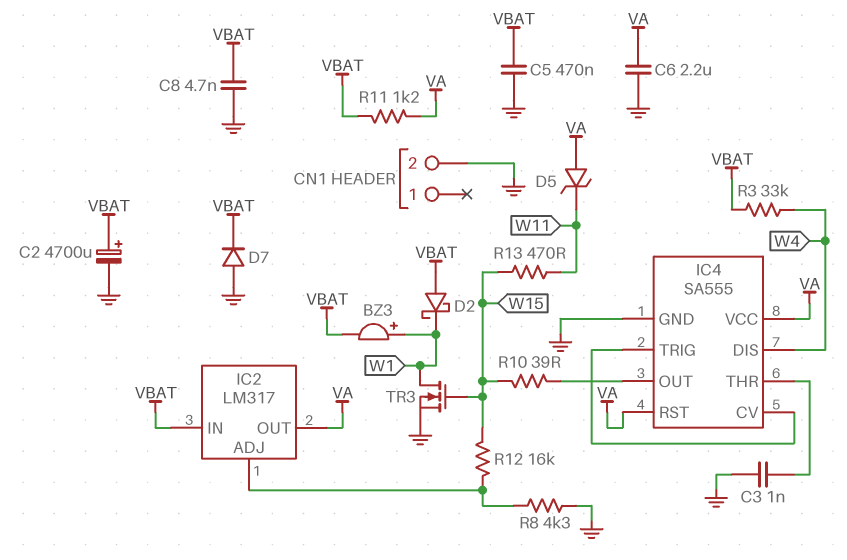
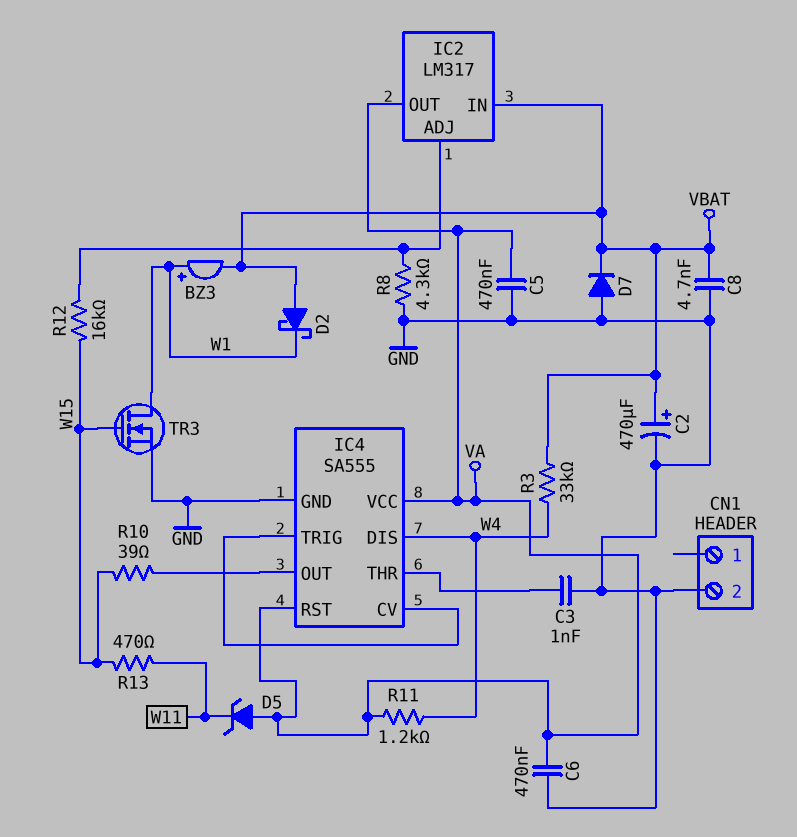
C2: 4700uF (plus VBAT, minus GND) -> 470uF (plus VBAT, minus GND)
C5: 470nF (GND, VBAT) -> 470nF (GND, VA)
C6: 2.2uF (GND, VA) -> 470nF (GND, VA)
R11: 1.2k (VA, VBAT) -> 1.2k (VA, W4)

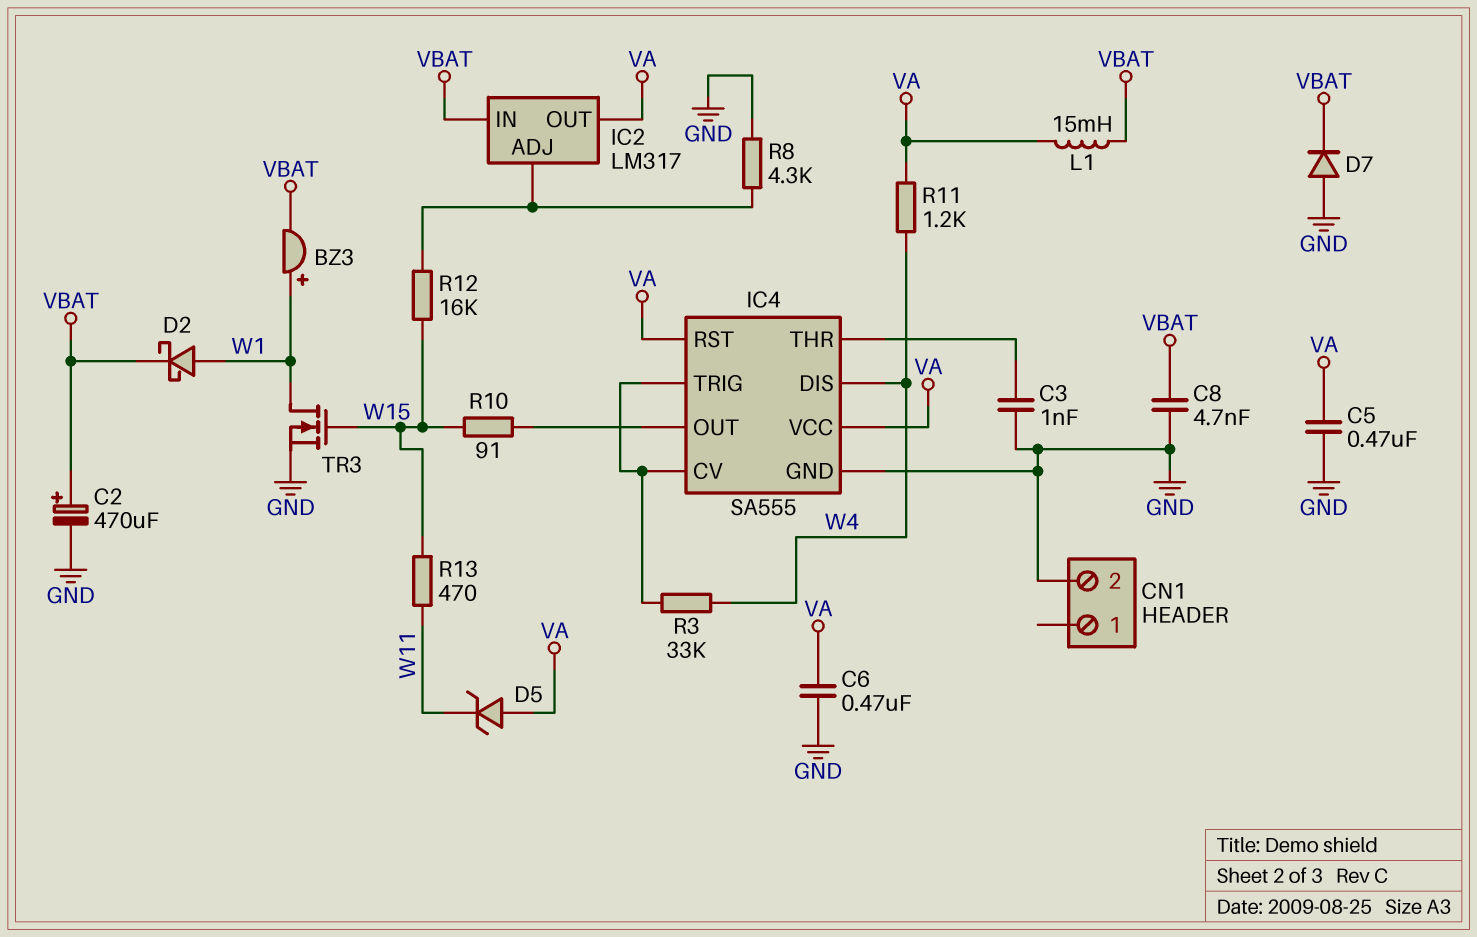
D2: schottky (A VBAT, K W1) -> schottky (A W1, K VBAT)
L1: none -> 15mH (VA, VBAT)
R3: 33k (VBAT, W4) -> 33k (IC4/CV, W4)
R10: 39 (IC4/OUT, W15) -> 91 (IC4/OUT, W15)

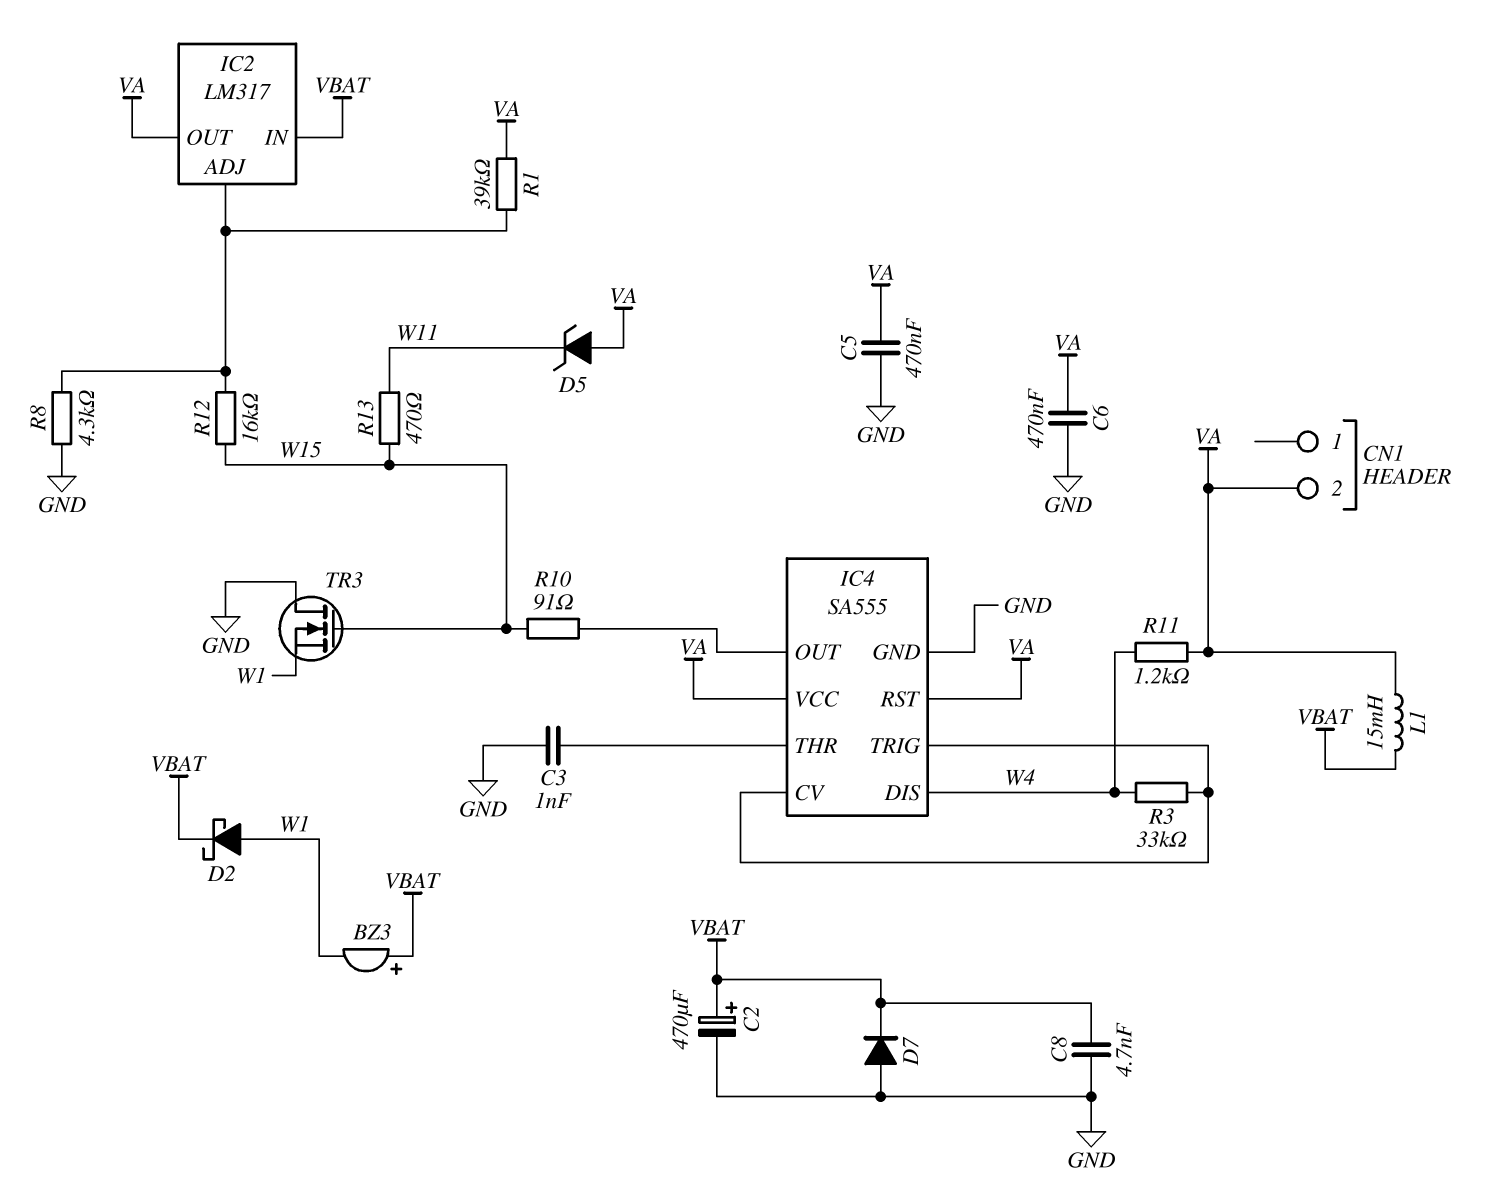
BZ3: buzzer (plus W1, minus VBAT) -> buzzer (plus VBAT, minus W1)
CN1 pin 2: GND -> VA
R1: none -> 39k (IC2/ADJ, VA)
TR3: NMOS (G W15, D W1, S GND) -> NMOS (G W15, D GND, S W1)

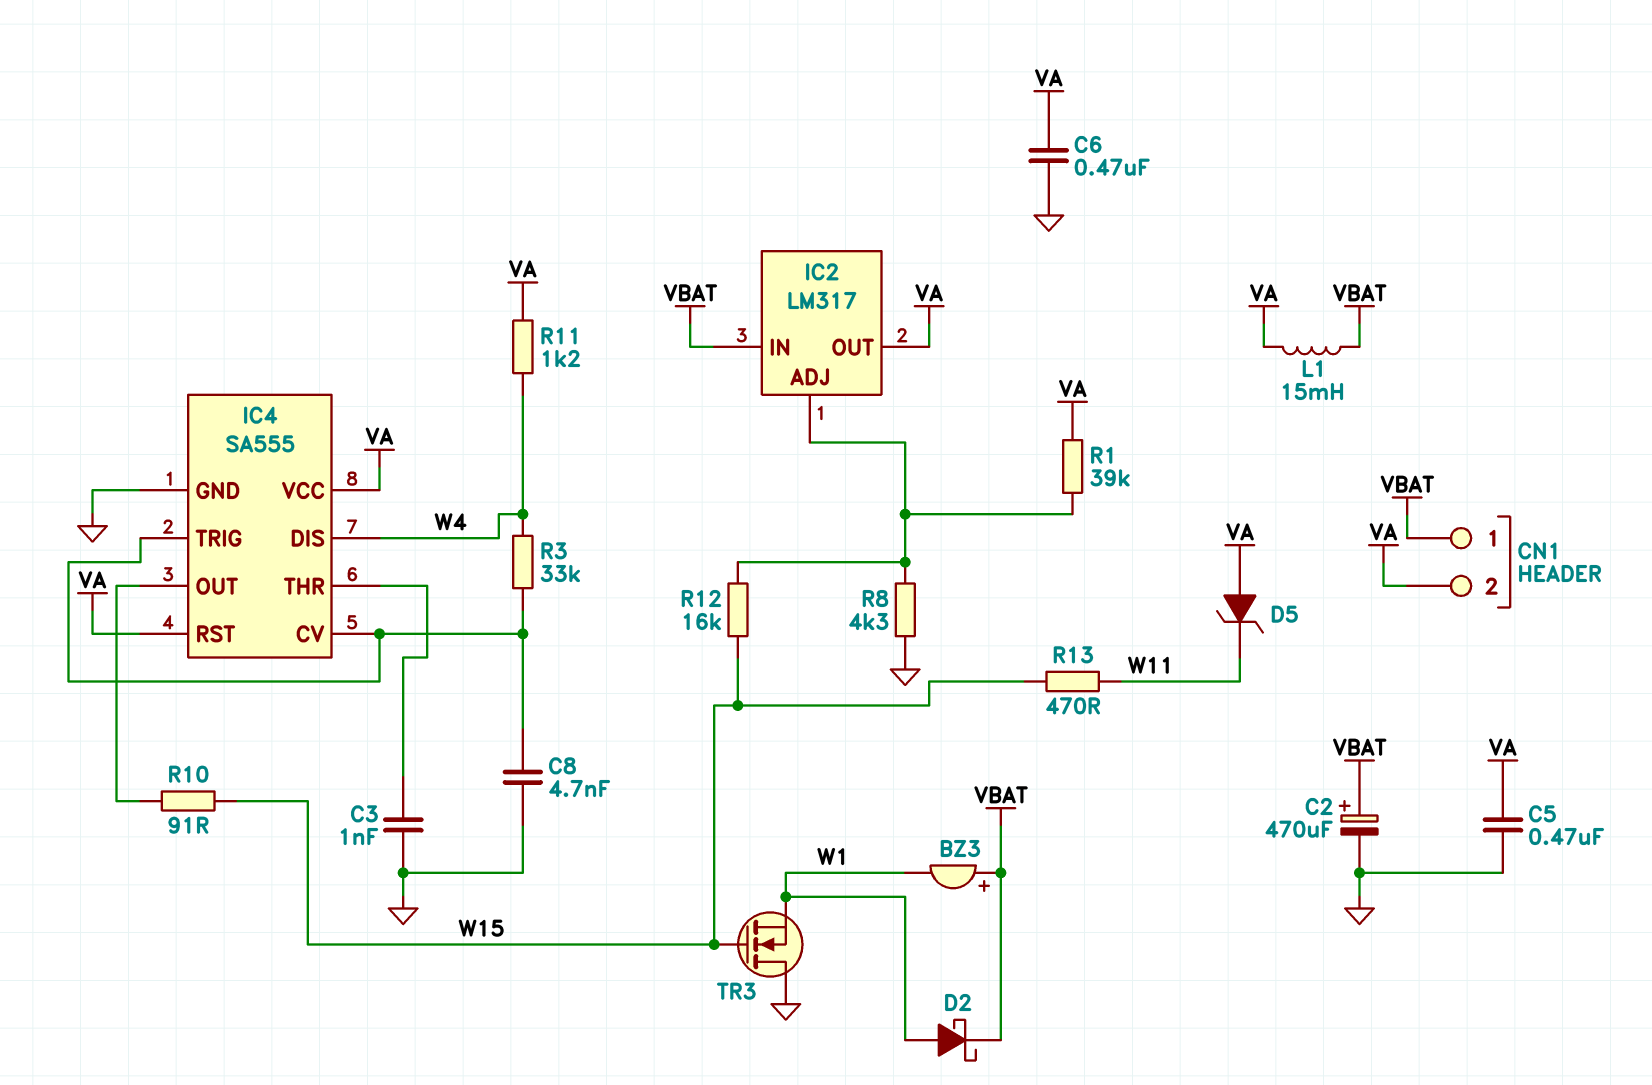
C8: 4.7nF (GND, VBAT) -> 4.7nF (GND, IC4/CV)
CN1 pin 1: none -> VBAT
D7: diode (A GND, K VBAT) -> none

